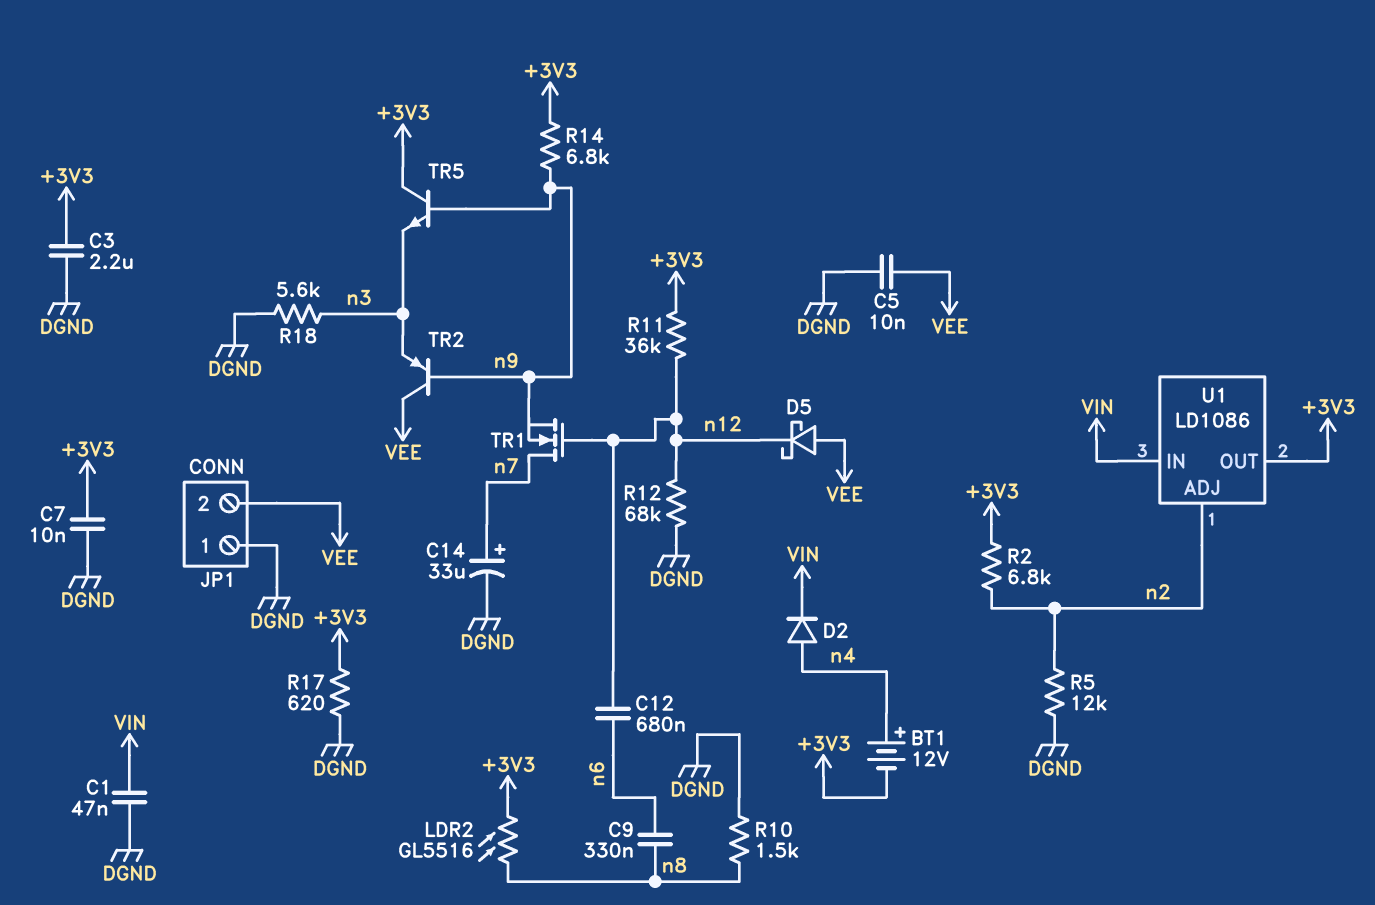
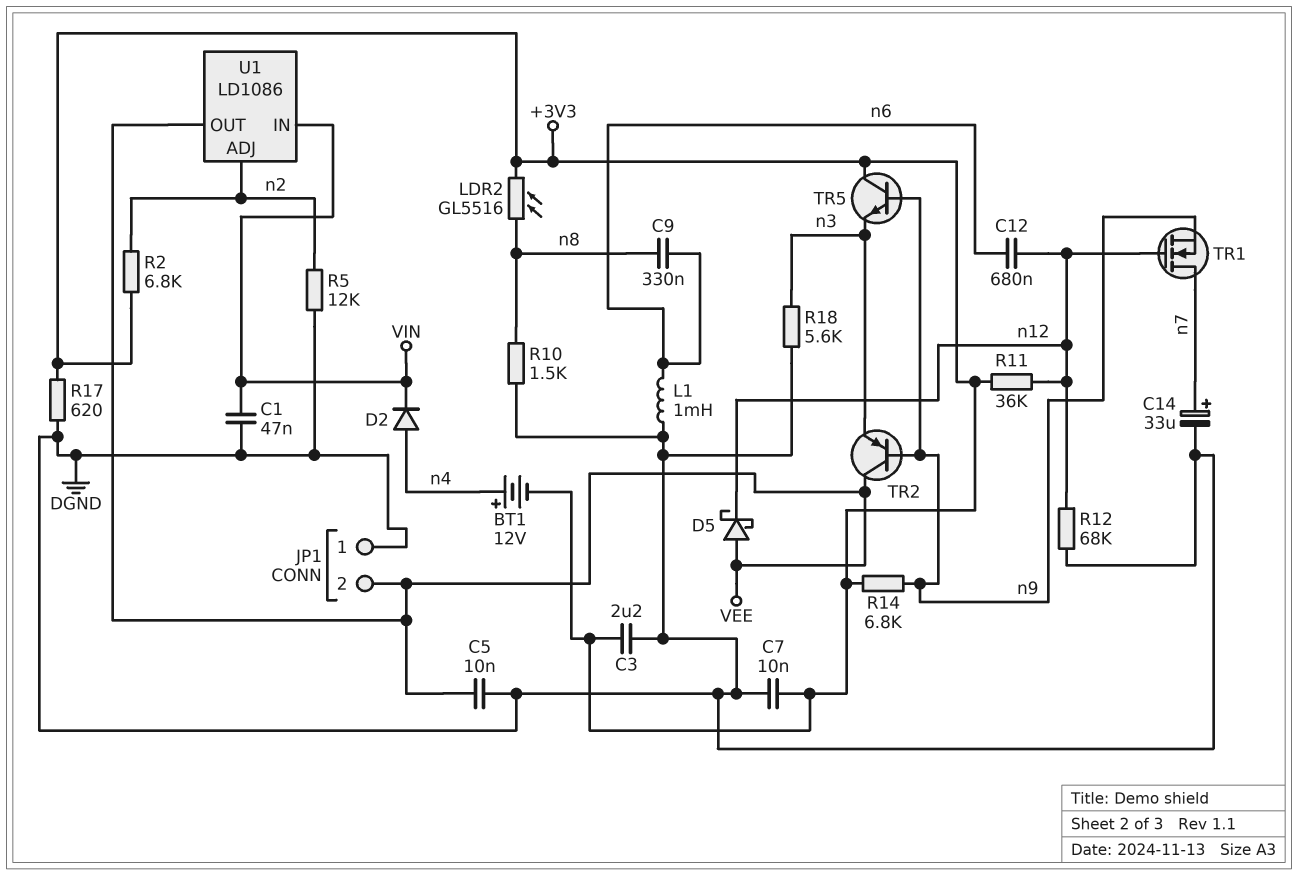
L1: none -> 1mH (DGND, n6)
U1 pin OUT: +3V3 -> VEE

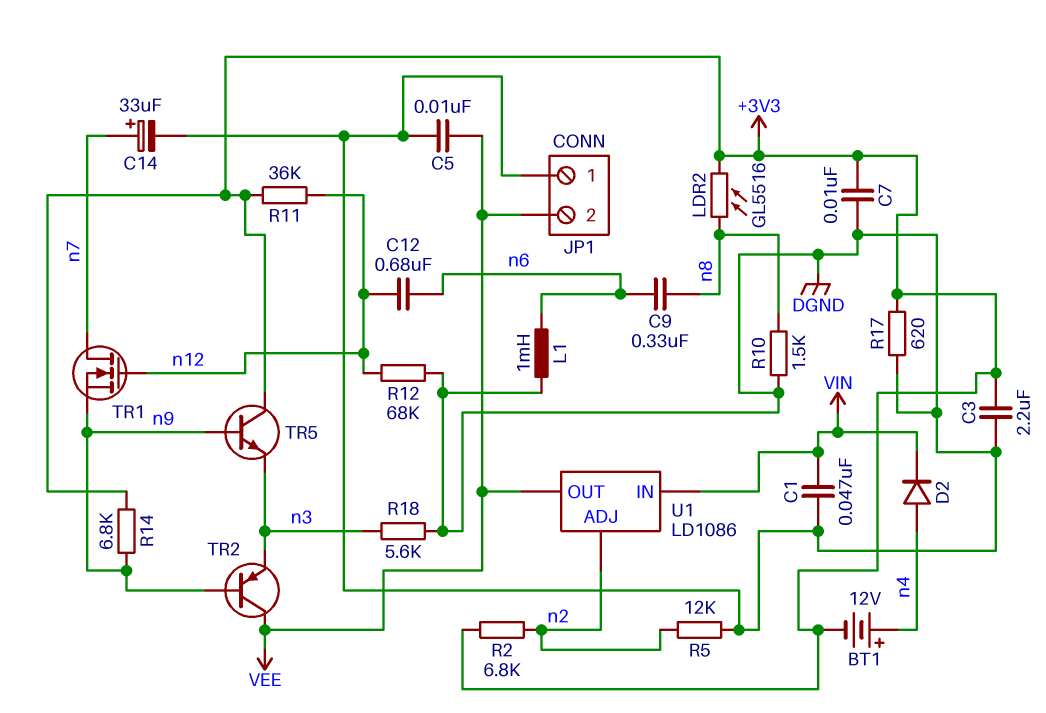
D5: schottky (A VEE, K n12) -> none

